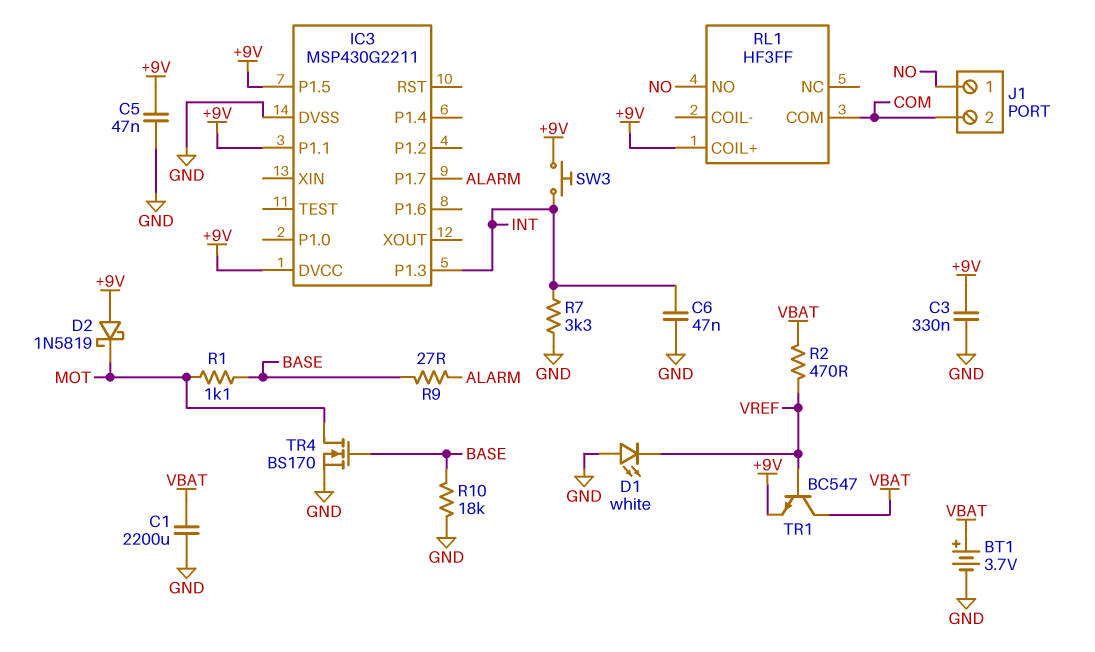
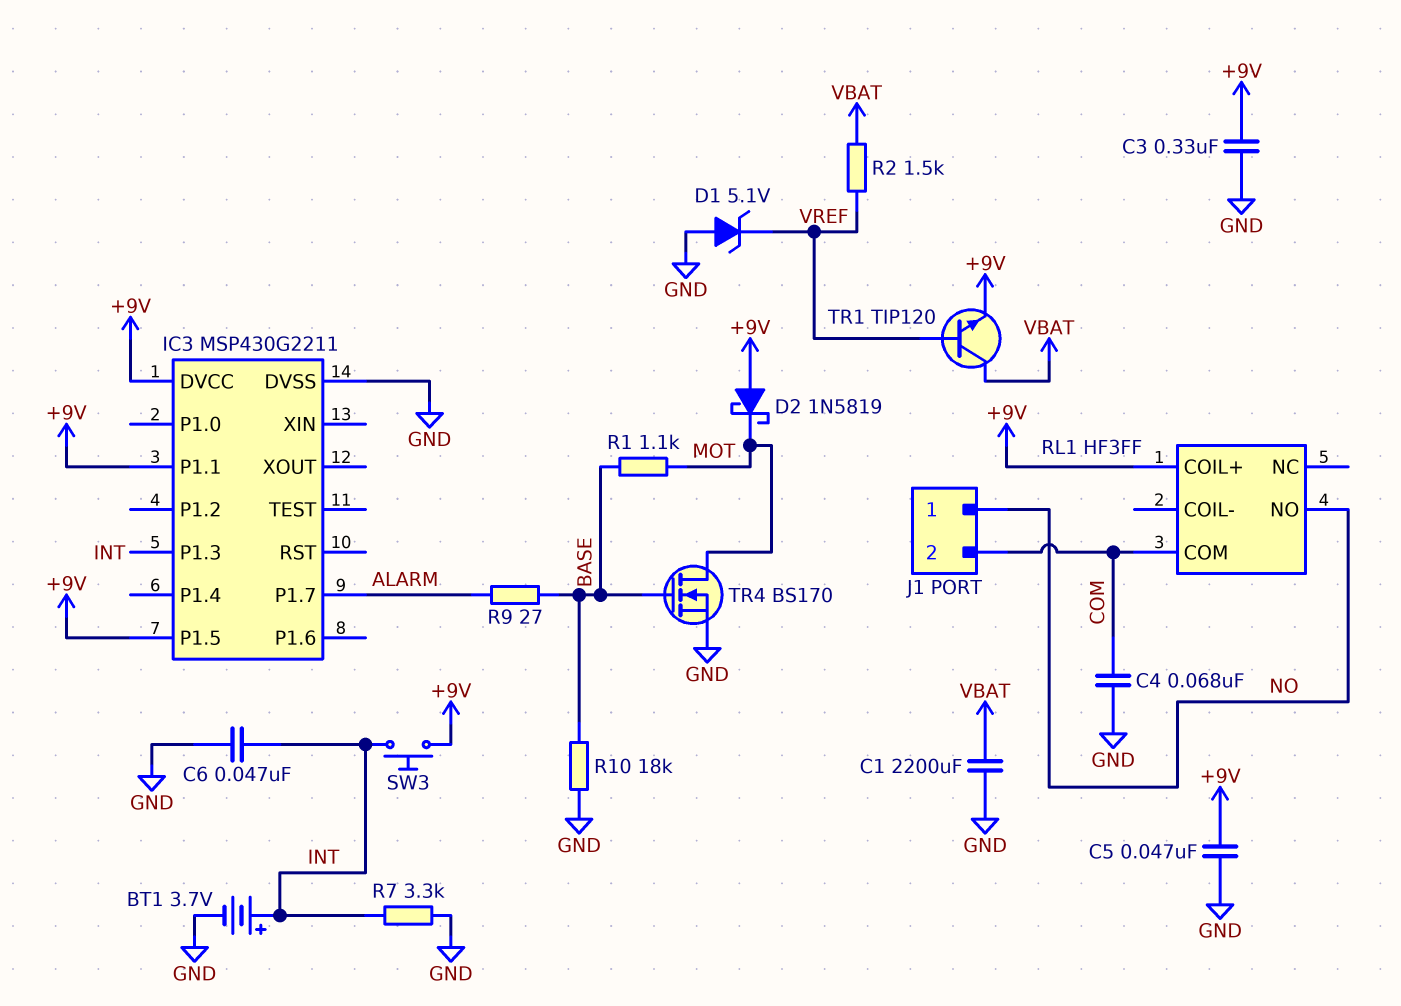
BT1: 3.7V (plus VBAT, minus GND) -> 3.7V (plus INT, minus GND)
C4: none -> 68nF (COM, GND)
D1: LED white (A GND, K VREF) -> zener 5.1V (A GND, K VREF)
R2: 470 (VBAT, VREF) -> 1.5k (VBAT, VREF)
TR1: NPN BC547 (B VREF, C VBAT, E +9V) -> NPN TIP120 (B VREF, C VBAT, E +9V)

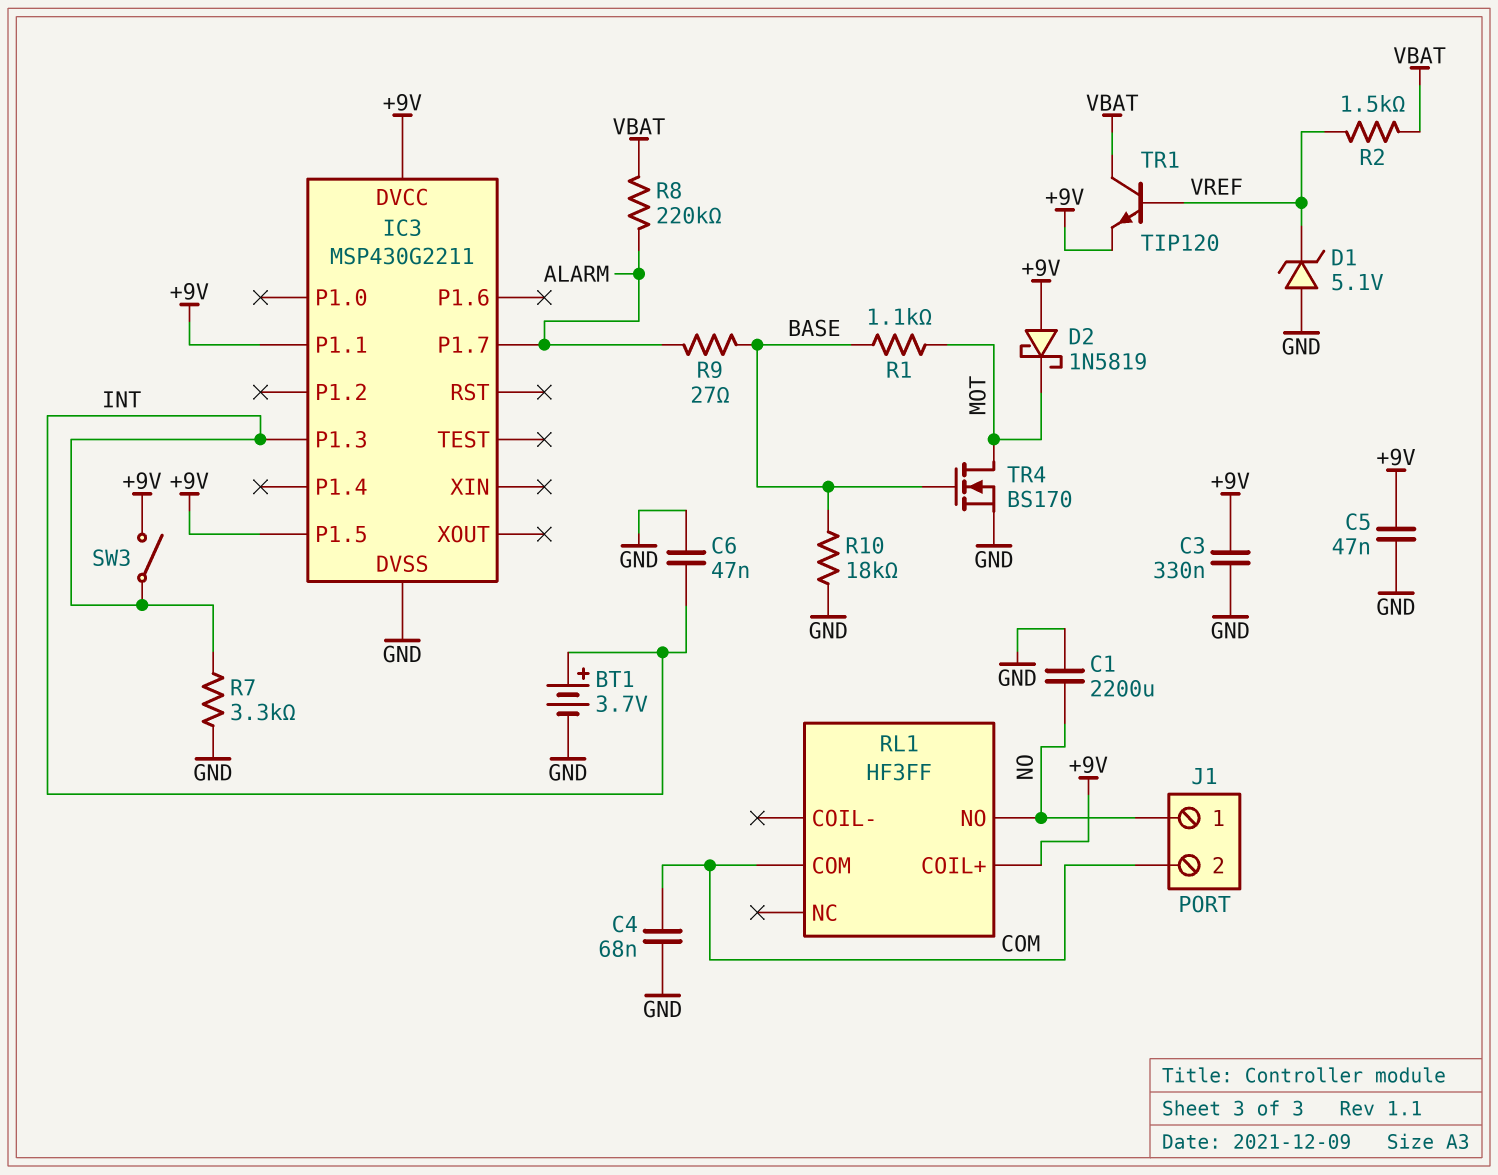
C1: 2200uF (GND, VBAT) -> 2200uF (GND, NO)
R8: none -> 220k (ALARM, VBAT)
SW3: button (+9V, INT) -> switch (+9V, INT)

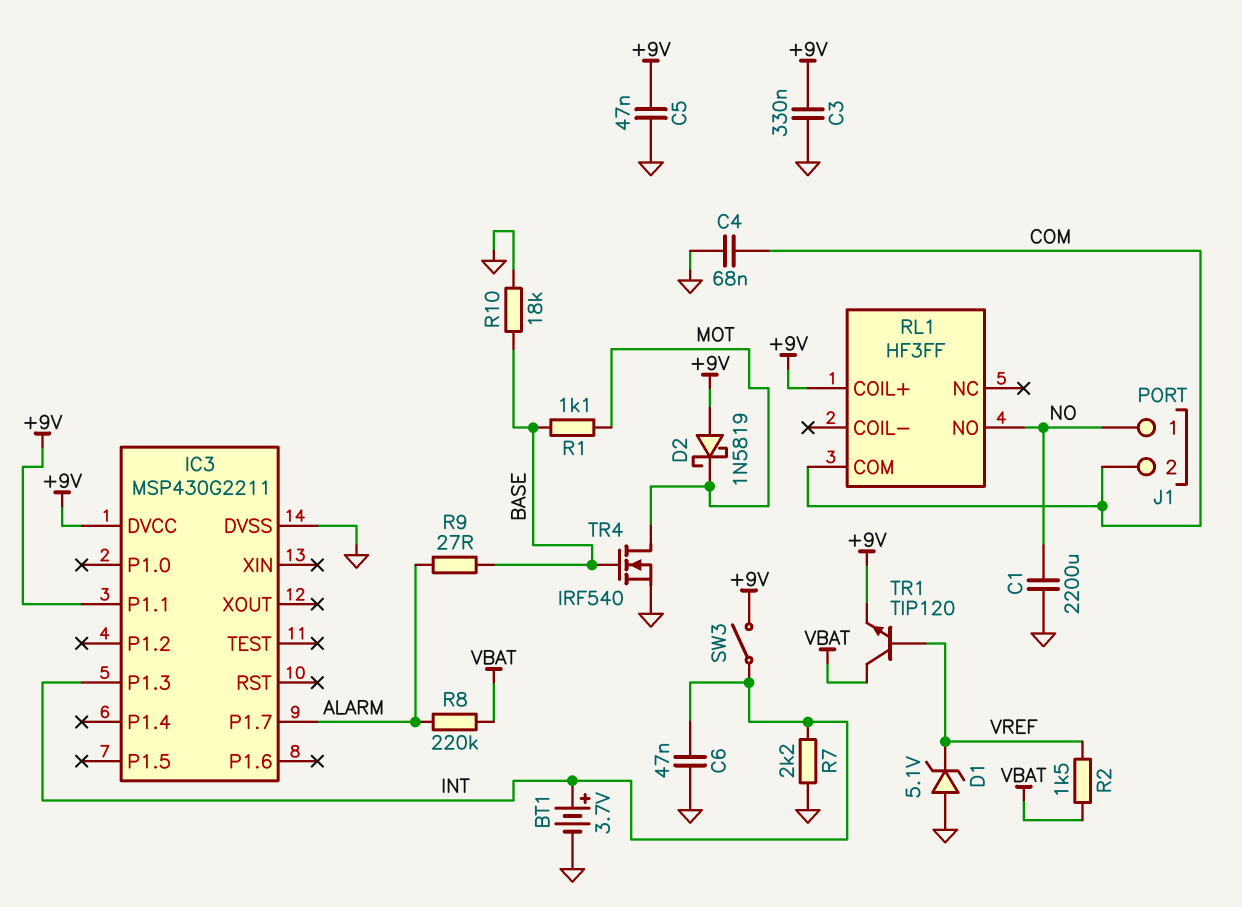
IC3 pin P1.5: +9V -> none
R7: 3.3k (GND, INT) -> 2.2k (GND, INT)
TR4: NMOS BS170 (G BASE, D MOT, S GND) -> NMOS IRF540 (G BASE, D MOT, S GND)

